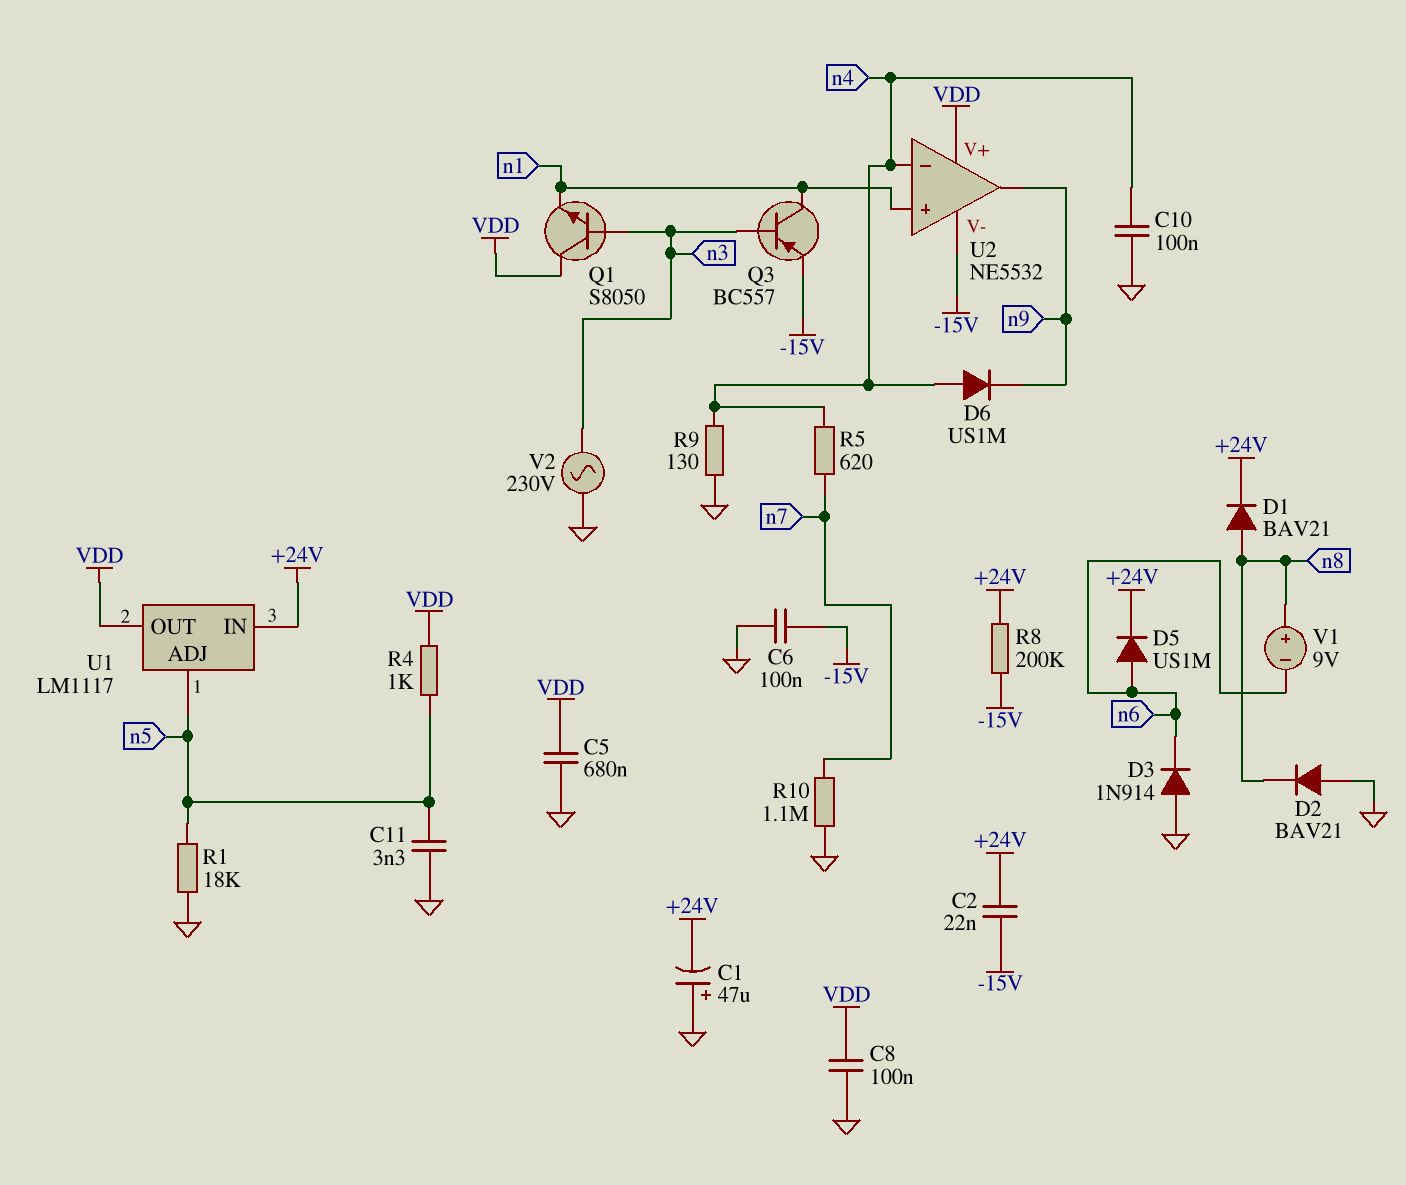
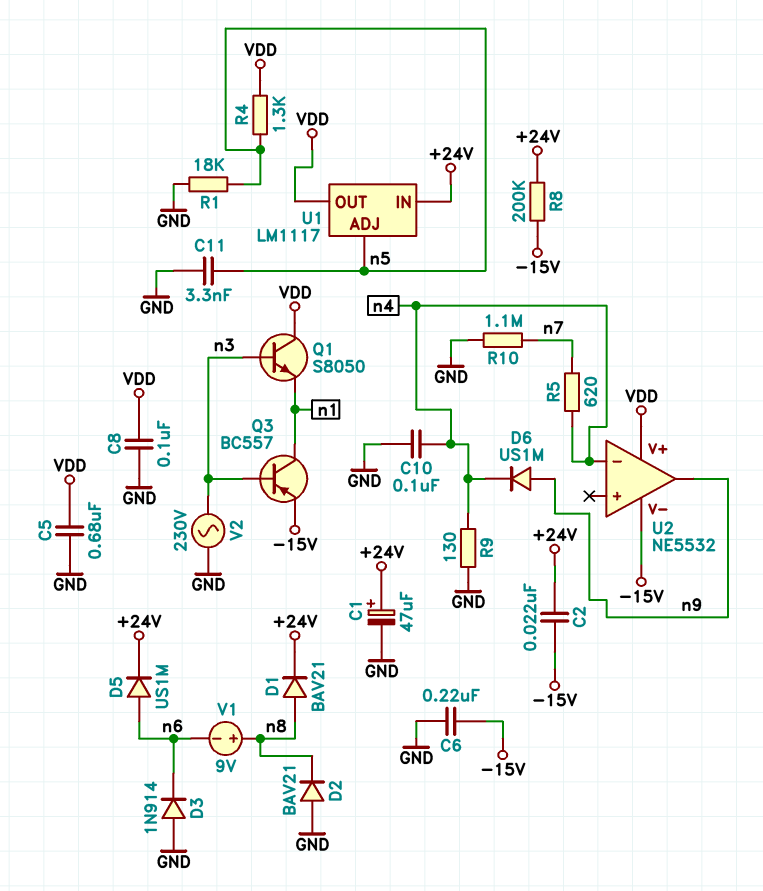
C1: 47uF (plus GND, minus +24V) -> 47uF (plus +24V, minus GND)
C6: 100nF (-15V, GND) -> 220nF (-15V, GND)
D6: diode US1M (A n4, K n9) -> diode US1M (A n9, K n4)
R4: 1k (VDD, n5) -> 1.3k (VDD, n5)
U2 pin in+: n1 -> none

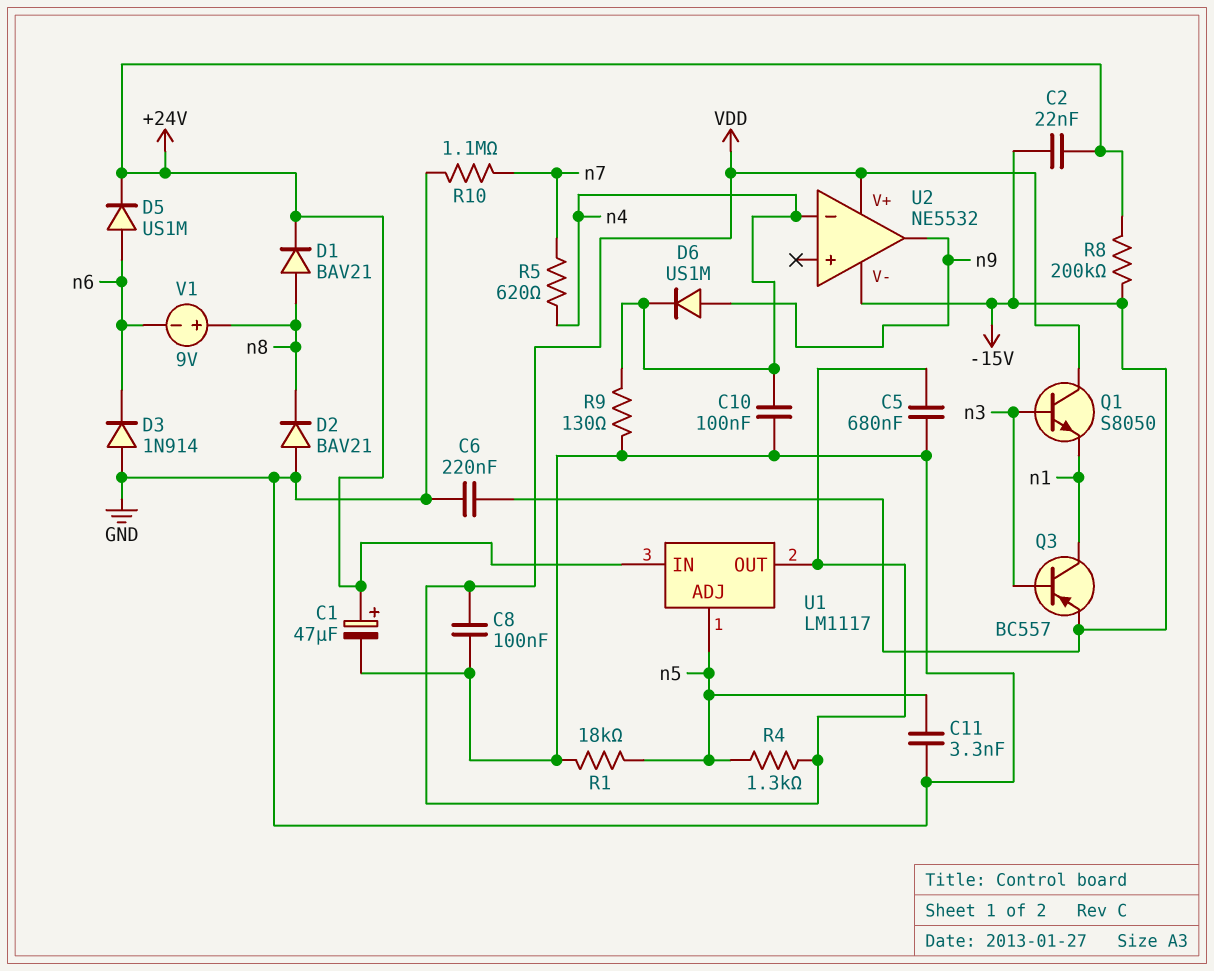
V2: AC 230V (GND, n3) -> none

